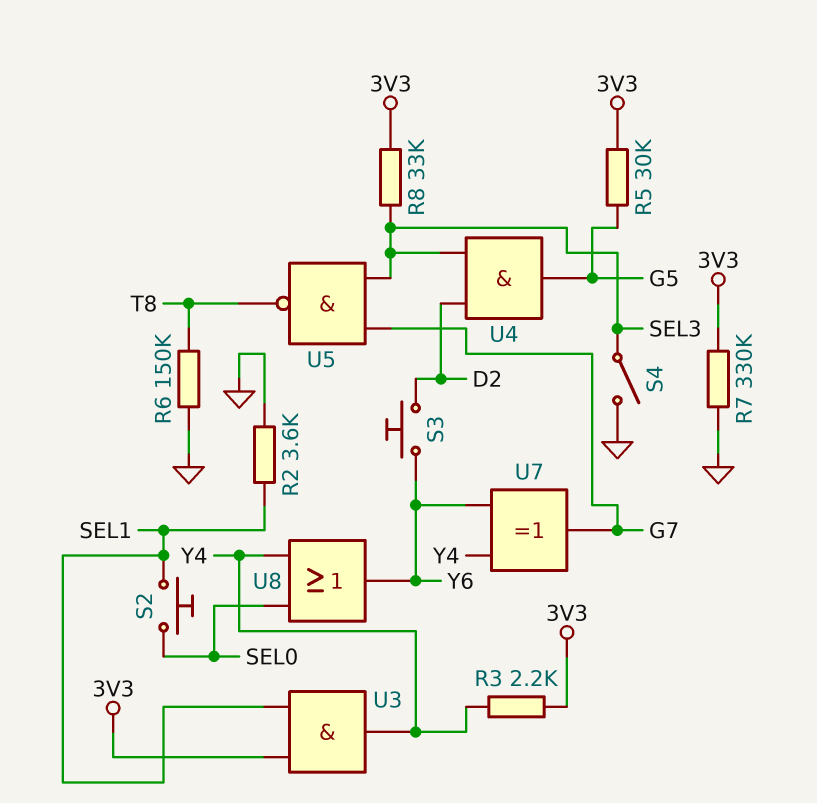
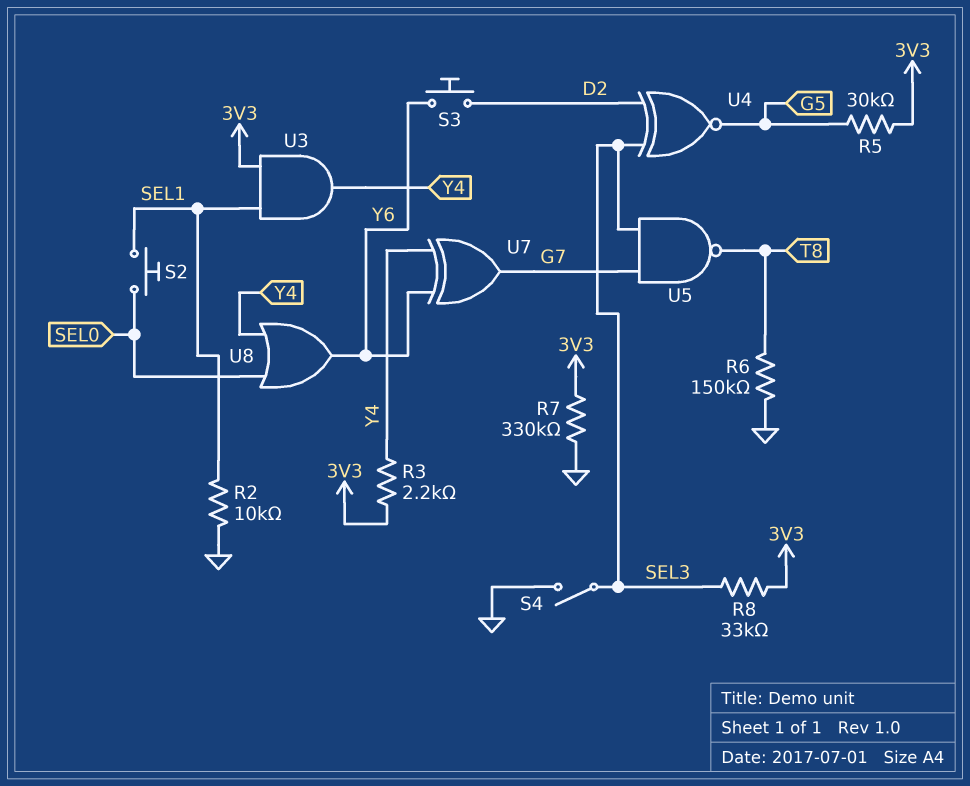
R2: 3.6k (GND, SEL1) -> 10k (GND, SEL1)
U4: AND (in D2, in SEL3, out G5) -> XNOR (in D2, in SEL3, out G5)

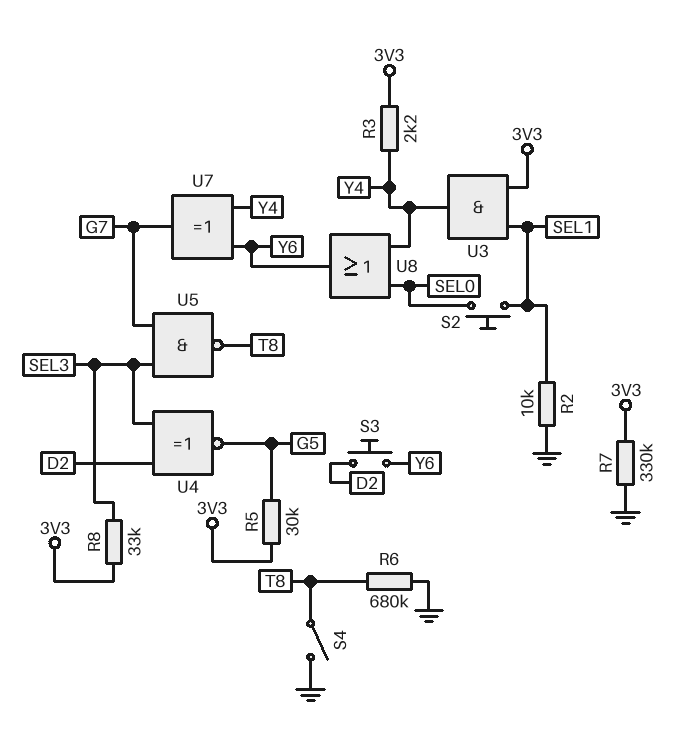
R6: 150k (GND, T8) -> 680k (GND, T8)
S4: switch (GND, SEL3) -> switch (GND, T8)

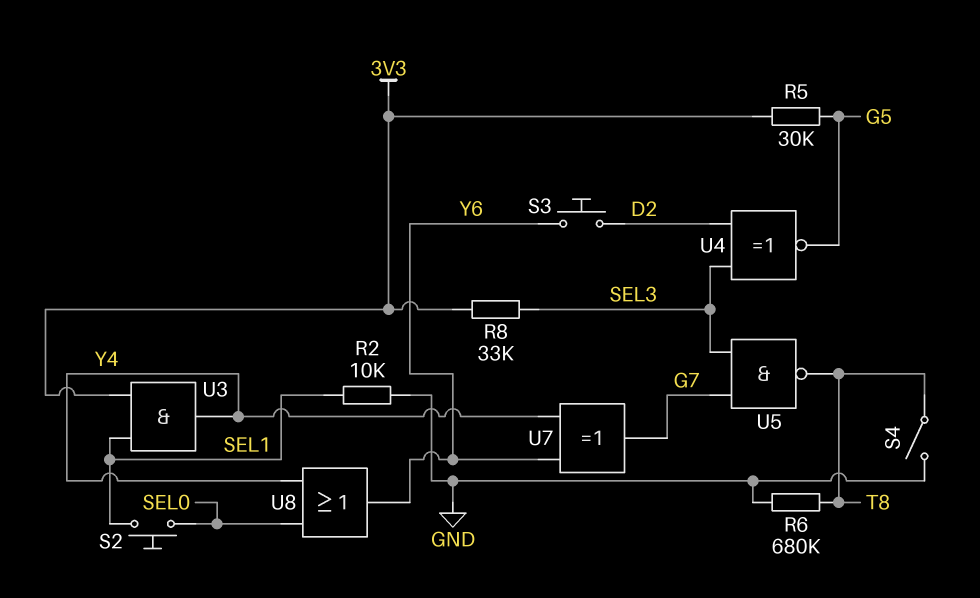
R3: 2.2k (3V3, Y4) -> none
R7: 330k (3V3, GND) -> none

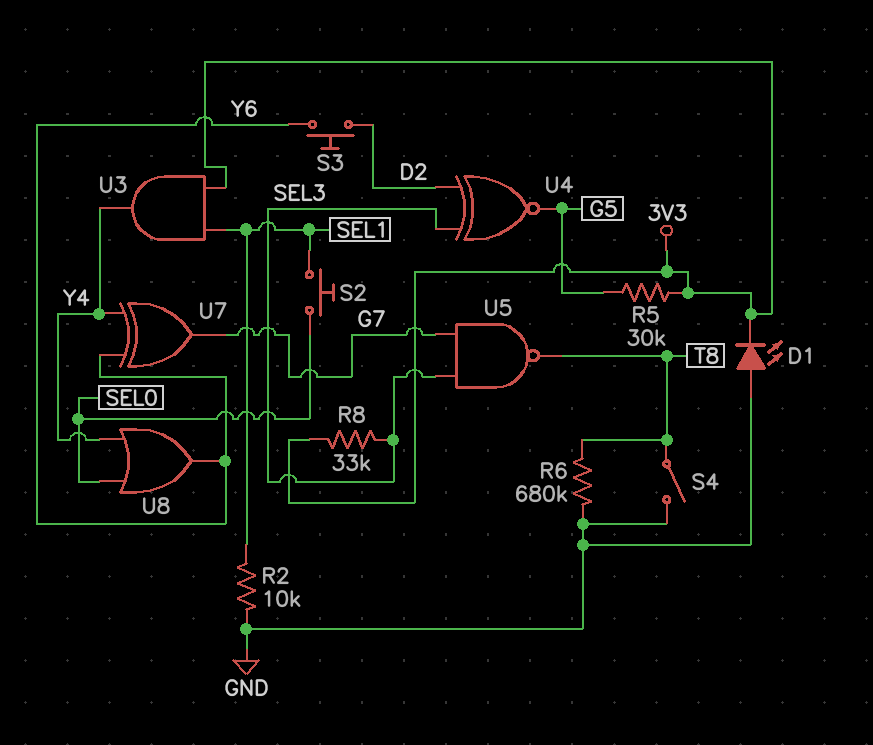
D1: none -> LED (A GND, K 3V3)

